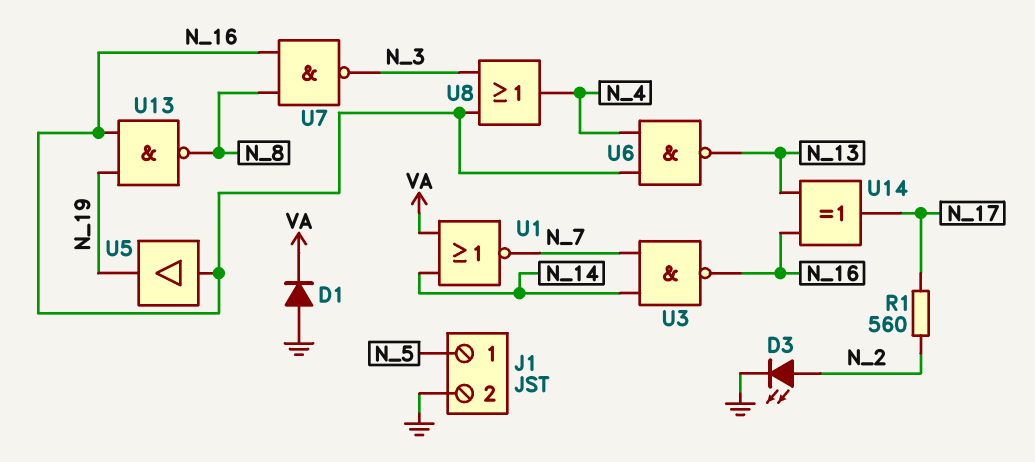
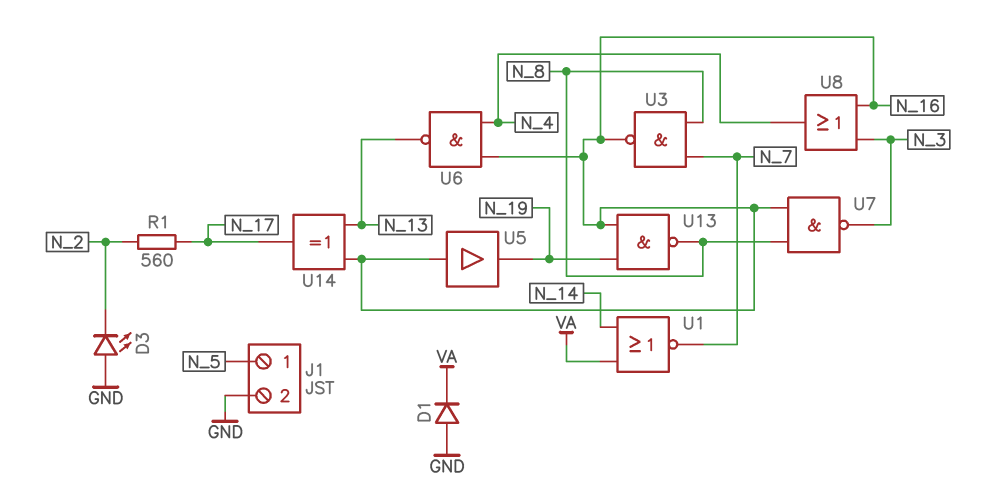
D3: LED (A N_2, K GND) -> LED (A GND, K N_2)
U3: NAND (in N_7, in N_14, out N_16) -> NAND (in N_7, in N_8, out N_16)

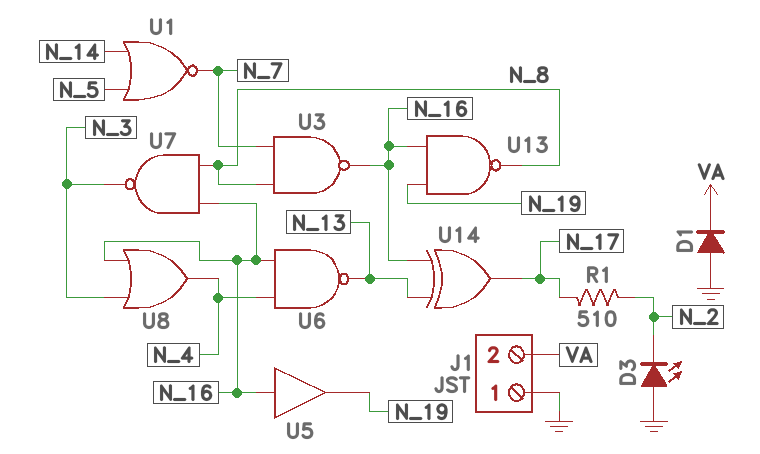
J1 pin 1: N_5 -> GND
J1 pin 2: GND -> VA
R1: 560 (N_2, N_17) -> 510 (N_2, N_17)
U1: NOR (in N_14, in VA, out N_7) -> NOR (in N_5, in N_14, out N_7)

